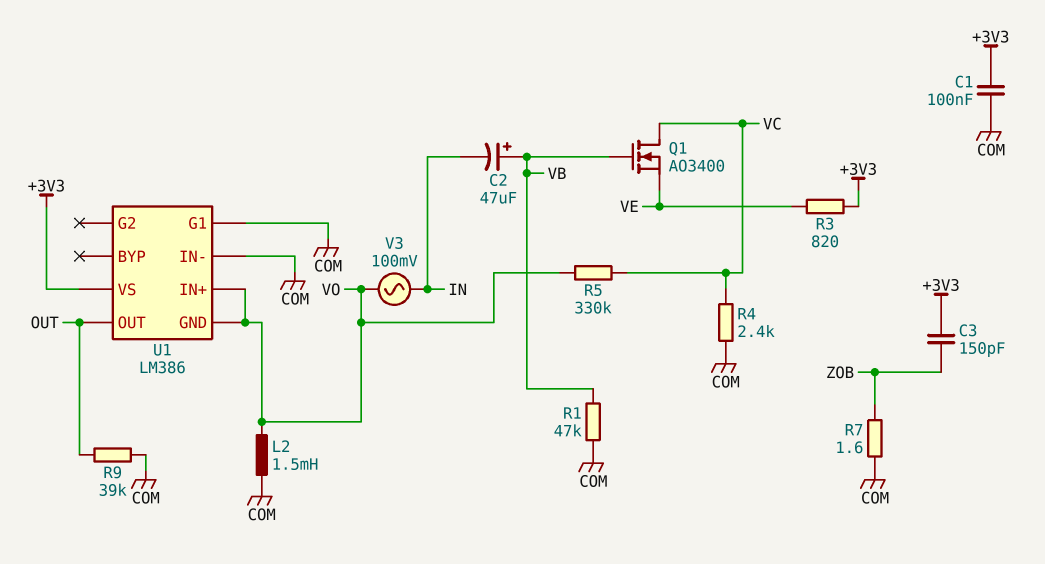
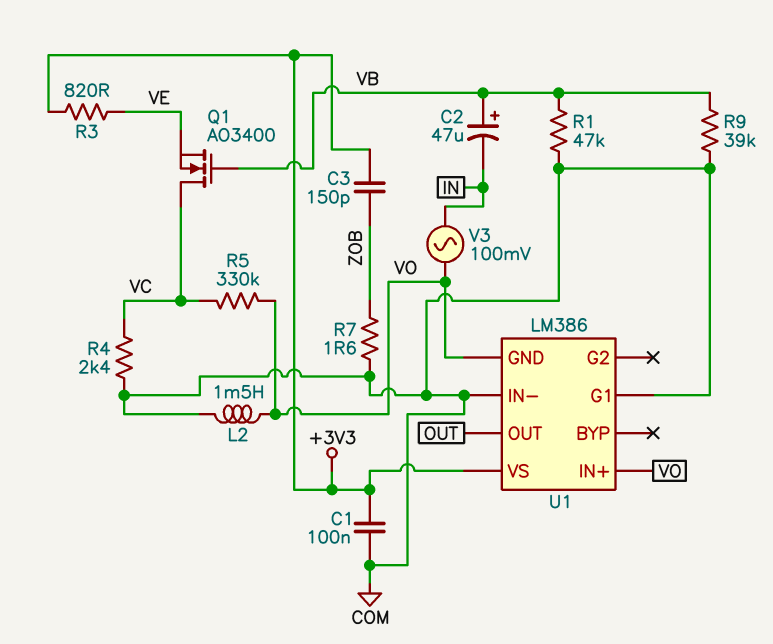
R9: 39k (COM, OUT) -> 39k (COM, VB)

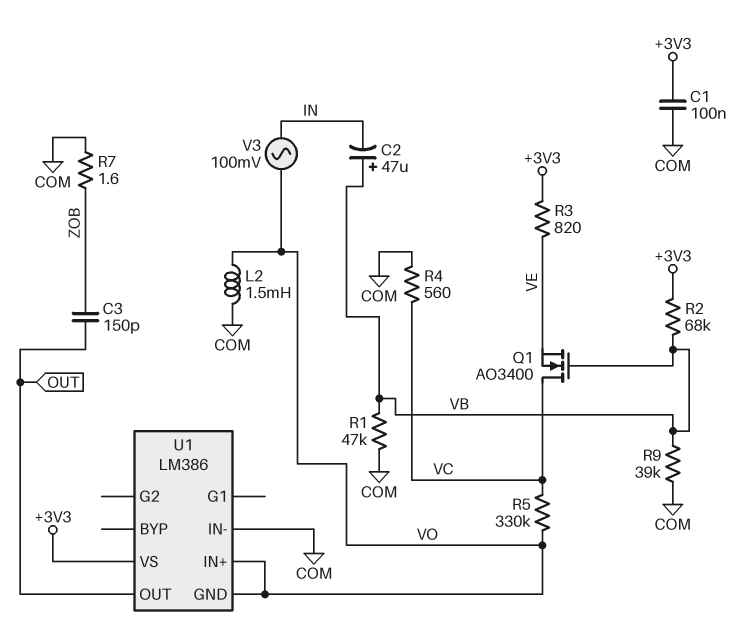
C3: 150pF (+3V3, ZOB) -> 150pF (OUT, ZOB)
R2: none -> 68k (+3V3, VB)
R4: 2.4k (COM, VC) -> 560 (COM, VC)
U1 pin G1: COM -> none

